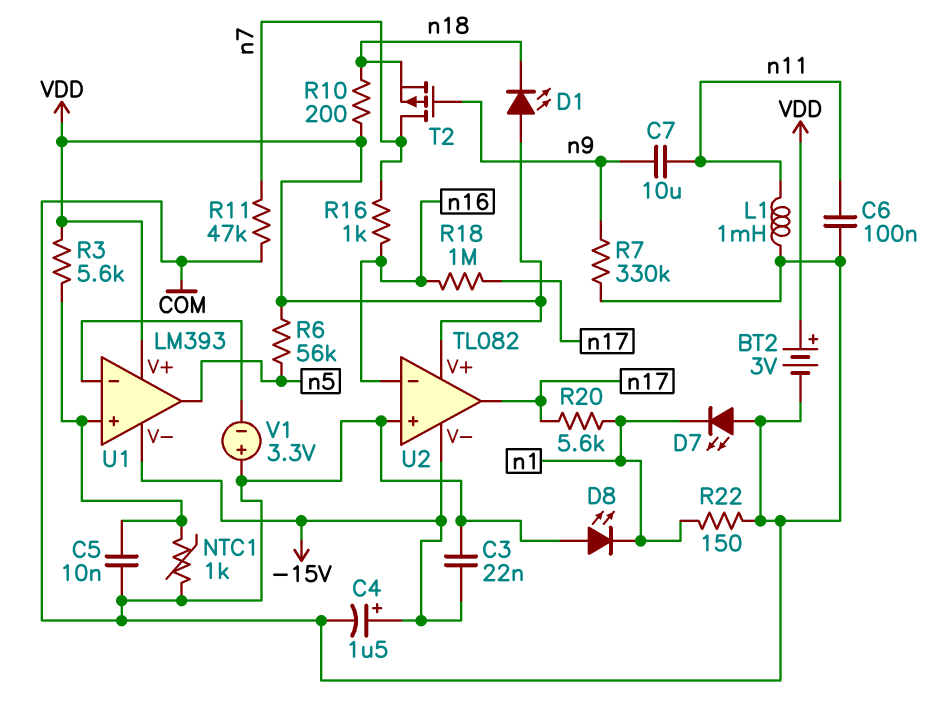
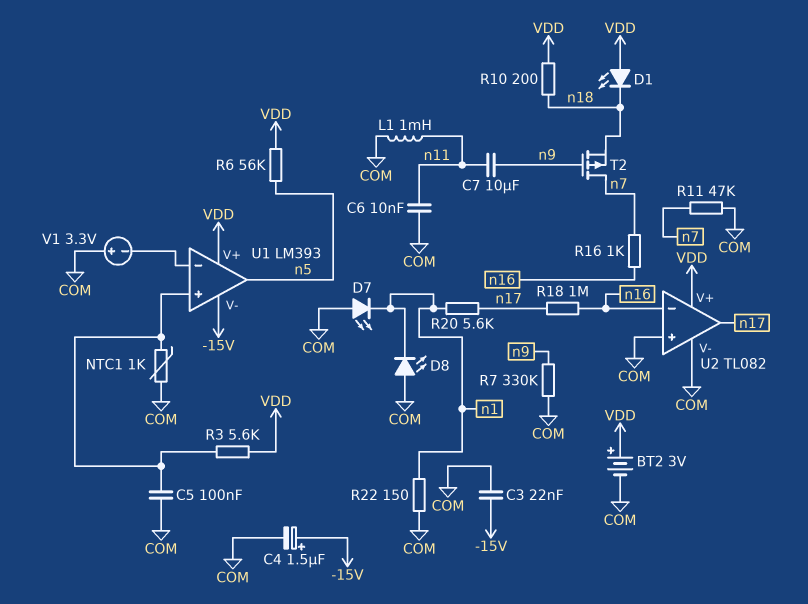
C5: 10nF (COM, U1/in+) -> 100nF (COM, U1/in+)
C6: 100nF (COM, n11) -> 10nF (COM, n11)
U2 pin V-: -15V -> COM

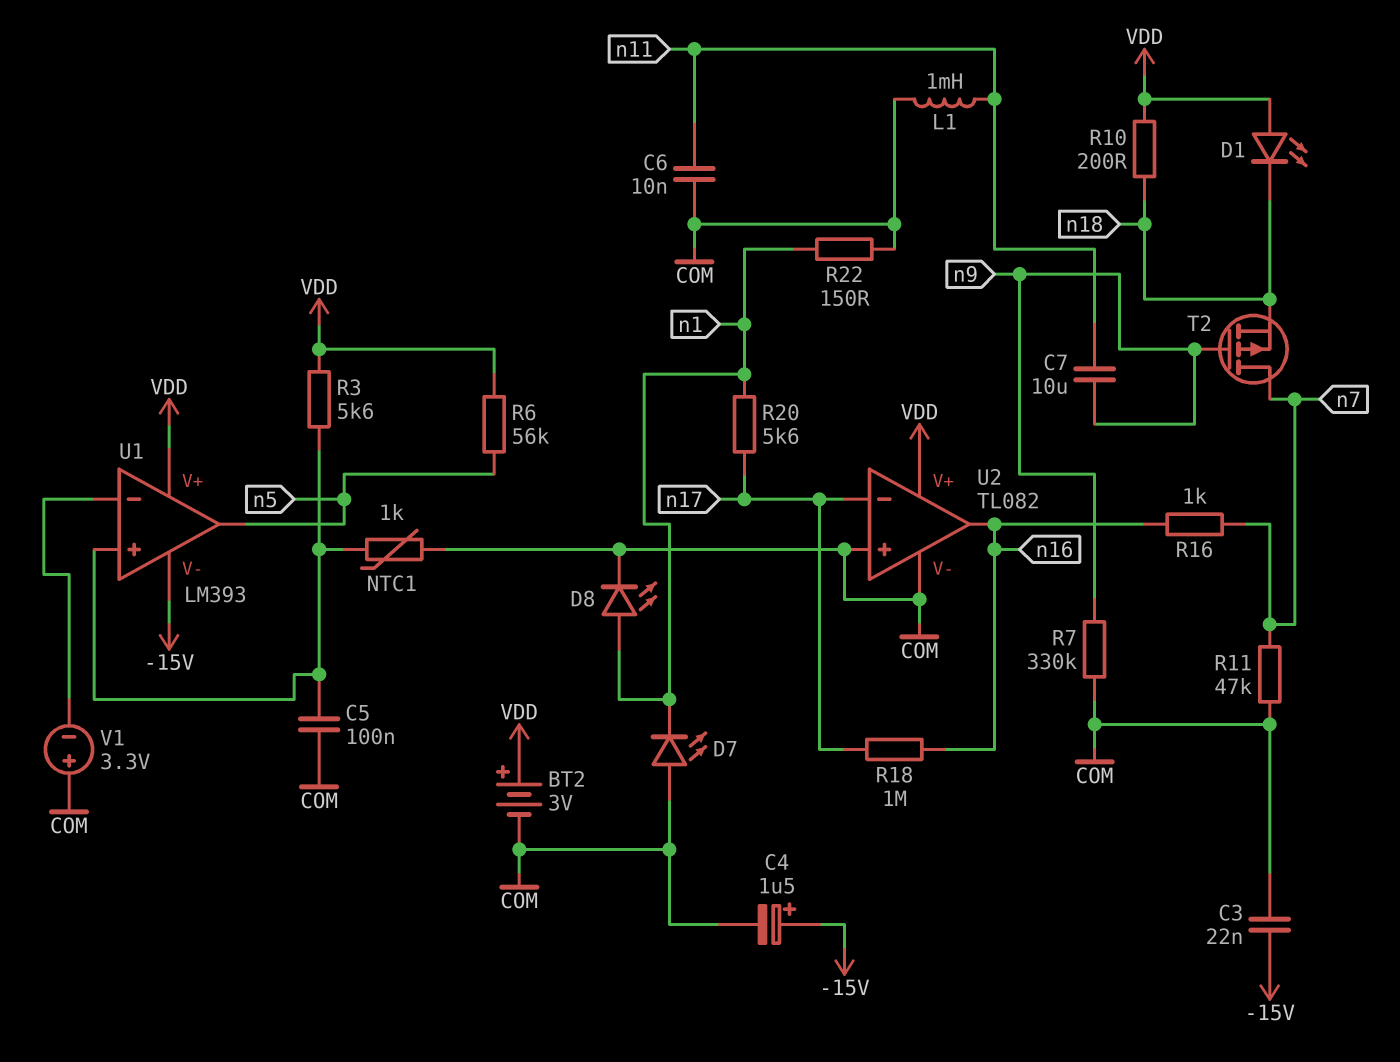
D8: LED (A COM, K n1) -> LED (A n1, K COM)
U2 pin in-: n16 -> n17
U2 pin out: n17 -> n16

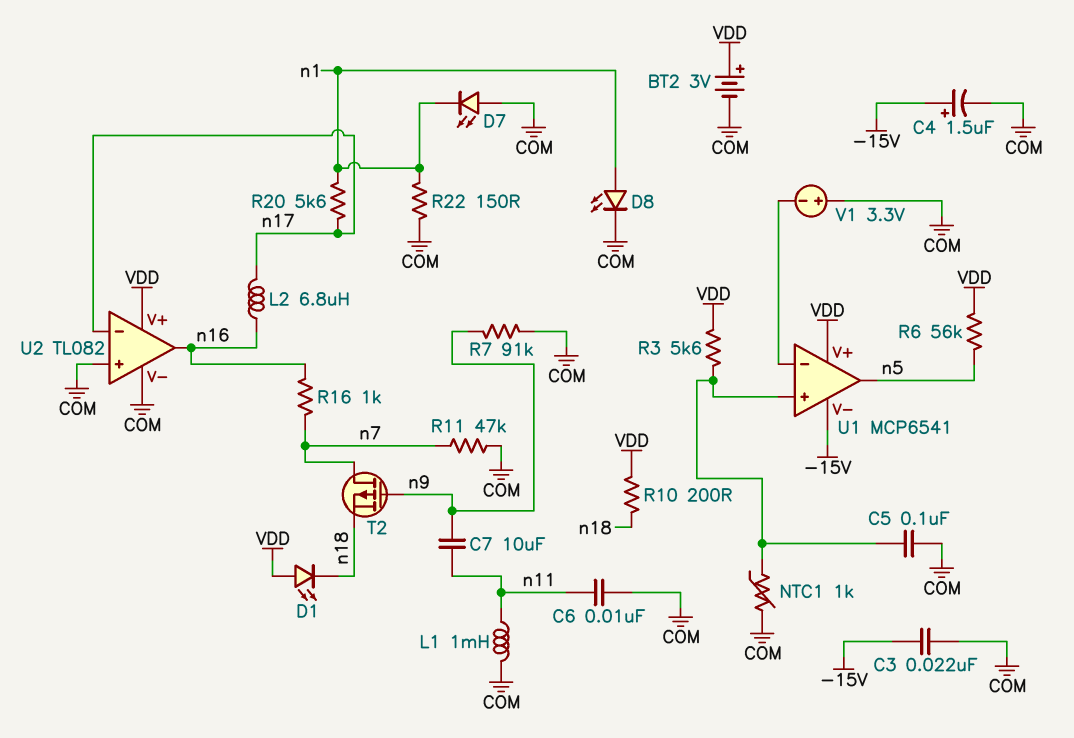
L2: none -> 6.8uH (n16, n17)
R7: 330k (COM, n9) -> 91k (COM, n9)
R18: 1M (n16, n17) -> none
U1: LM393 -> MCP6541

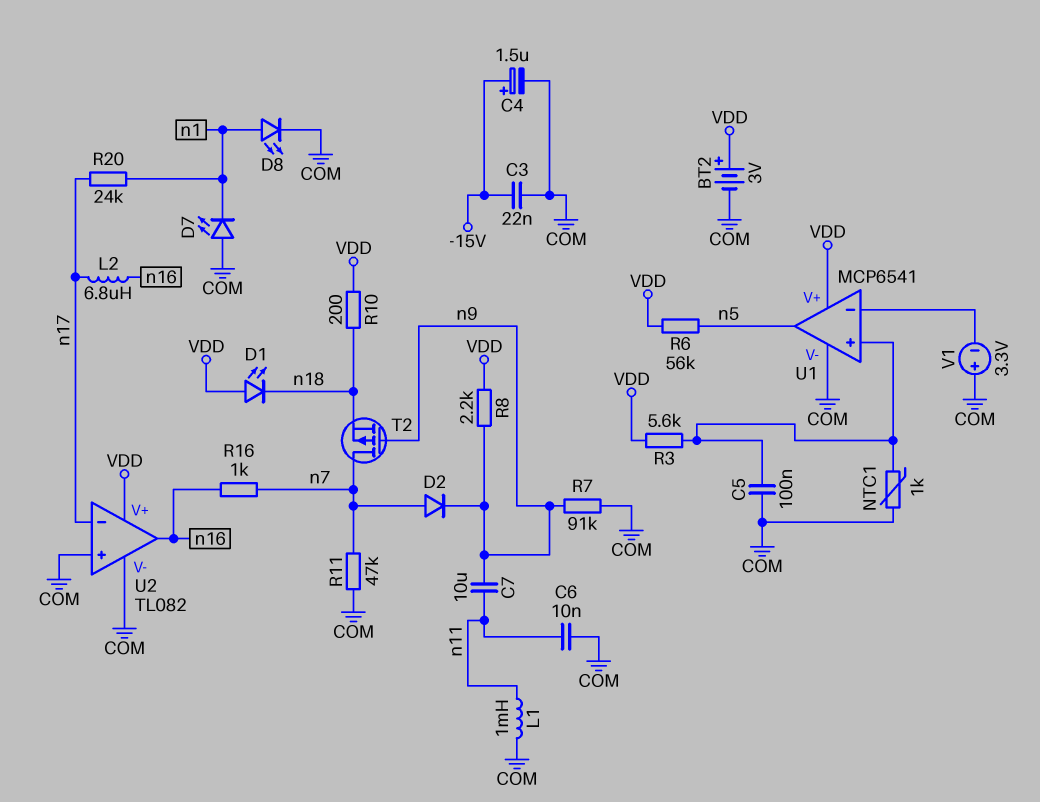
D2: none -> diode (A n7, K n9)
R8: none -> 2.2k (VDD, n9)
R20: 5.6k (n1, n17) -> 24k (n1, n17)
R22: 150 (COM, n1) -> none
U1 pin V-: -15V -> COM

